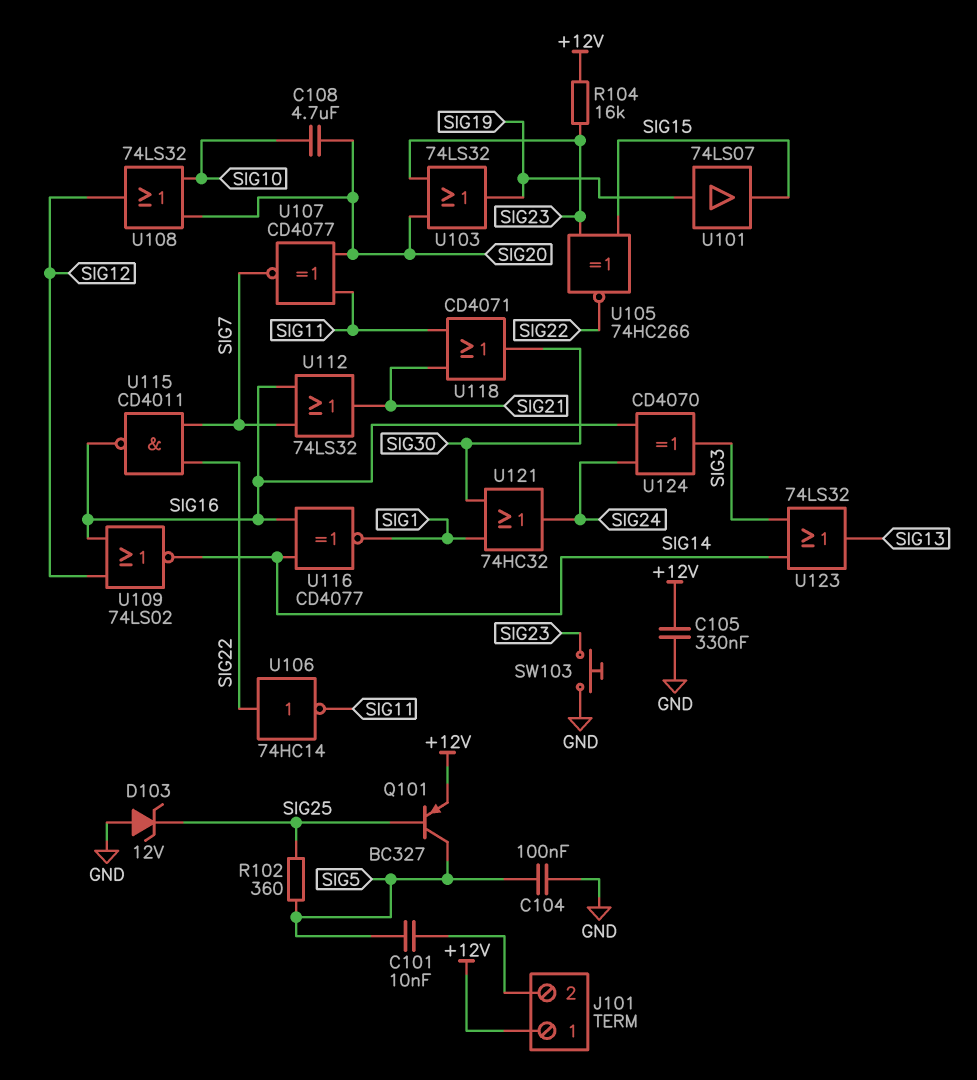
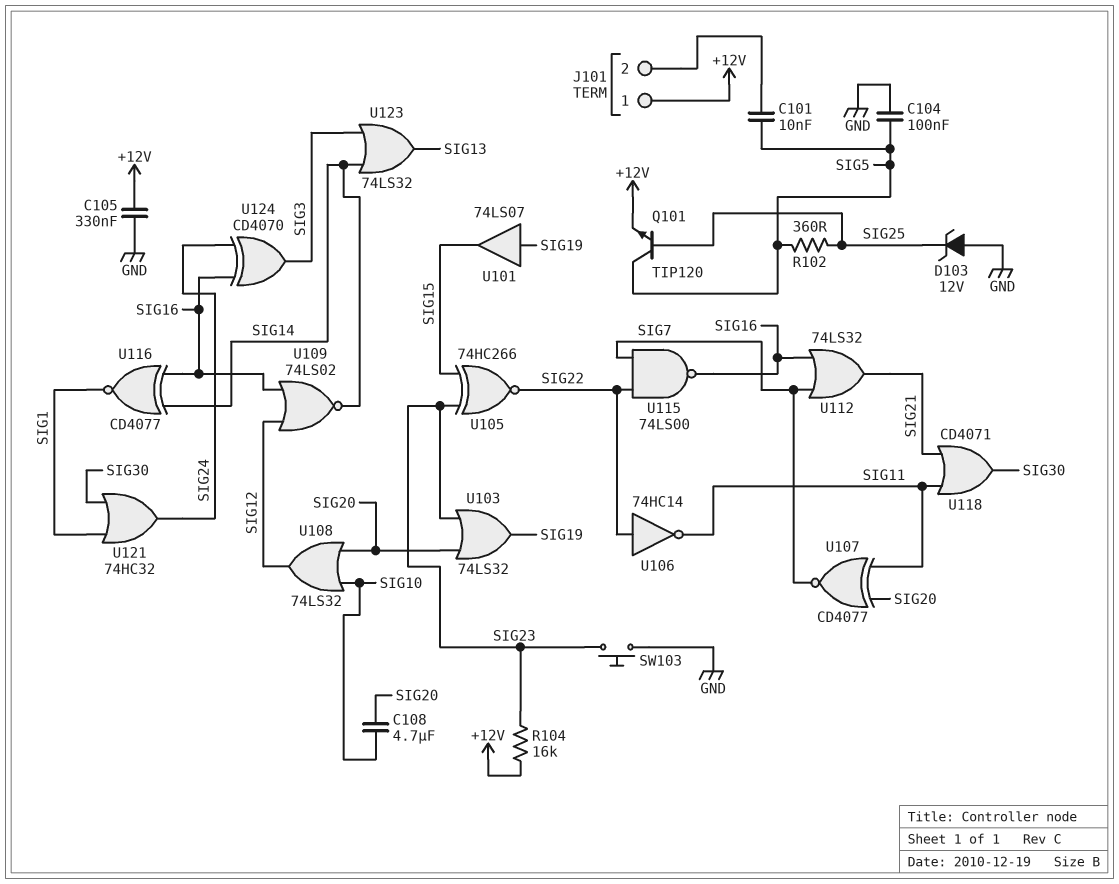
Q101: PNP BC327 (B SIG25, C SIG5, E +12V) -> NPN TIP120 (B SIG25, C SIG5, E +12V)
U115: NAND CD4011 (in SIG7, in SIG22, out SIG16) -> NAND 74LS00 (in SIG7, in SIG22, out SIG16)

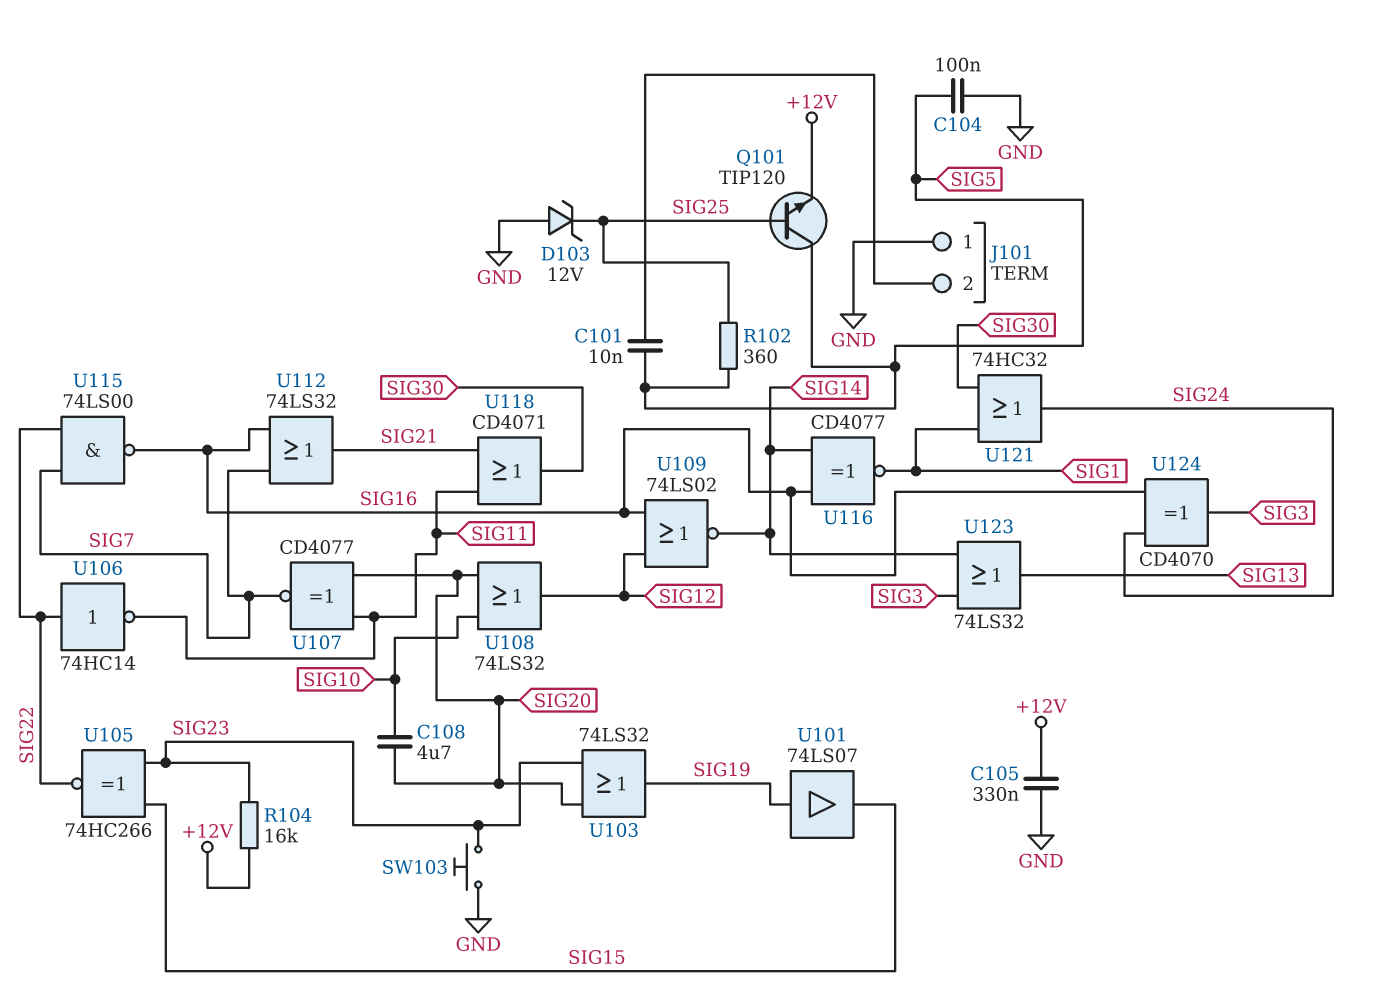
J101 pin 1: +12V -> GND

